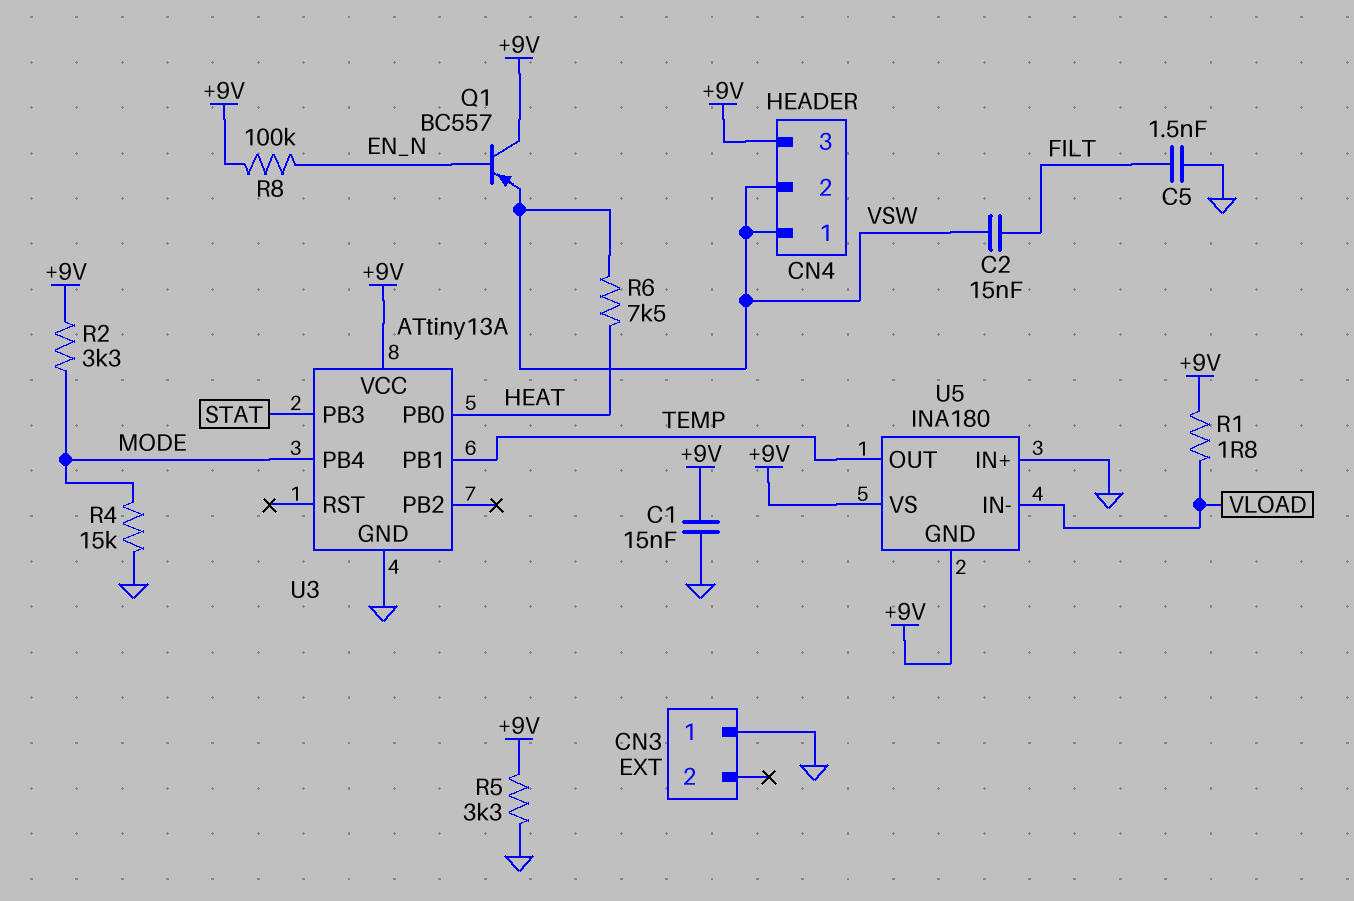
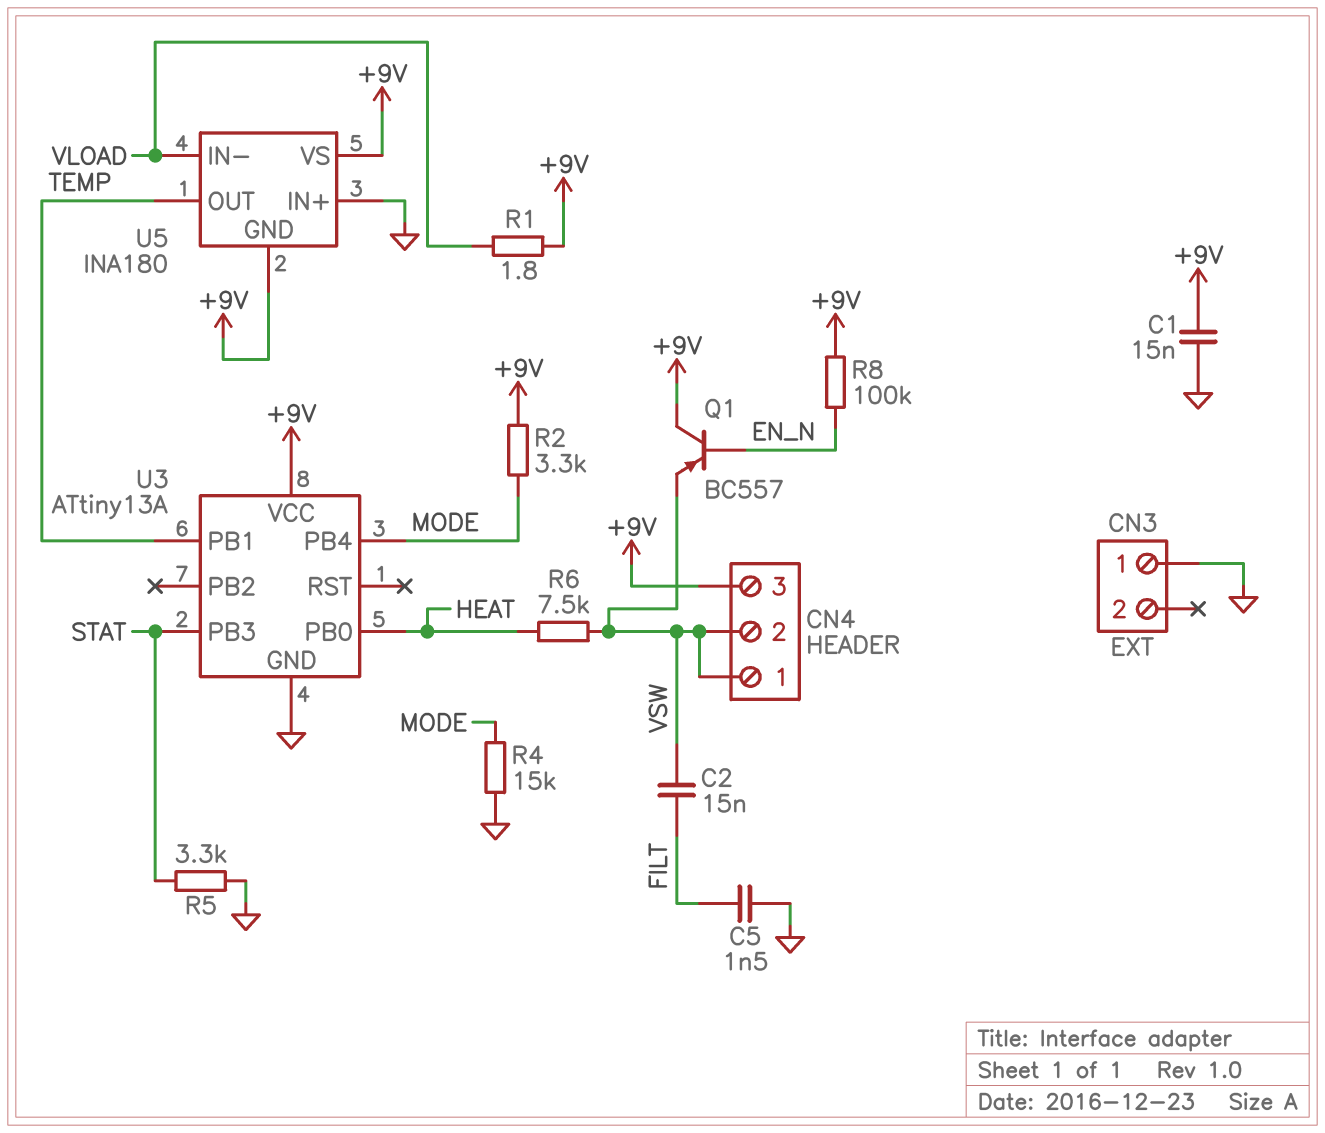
R5: 3.3k (+9V, GND) -> 3.3k (GND, STAT)

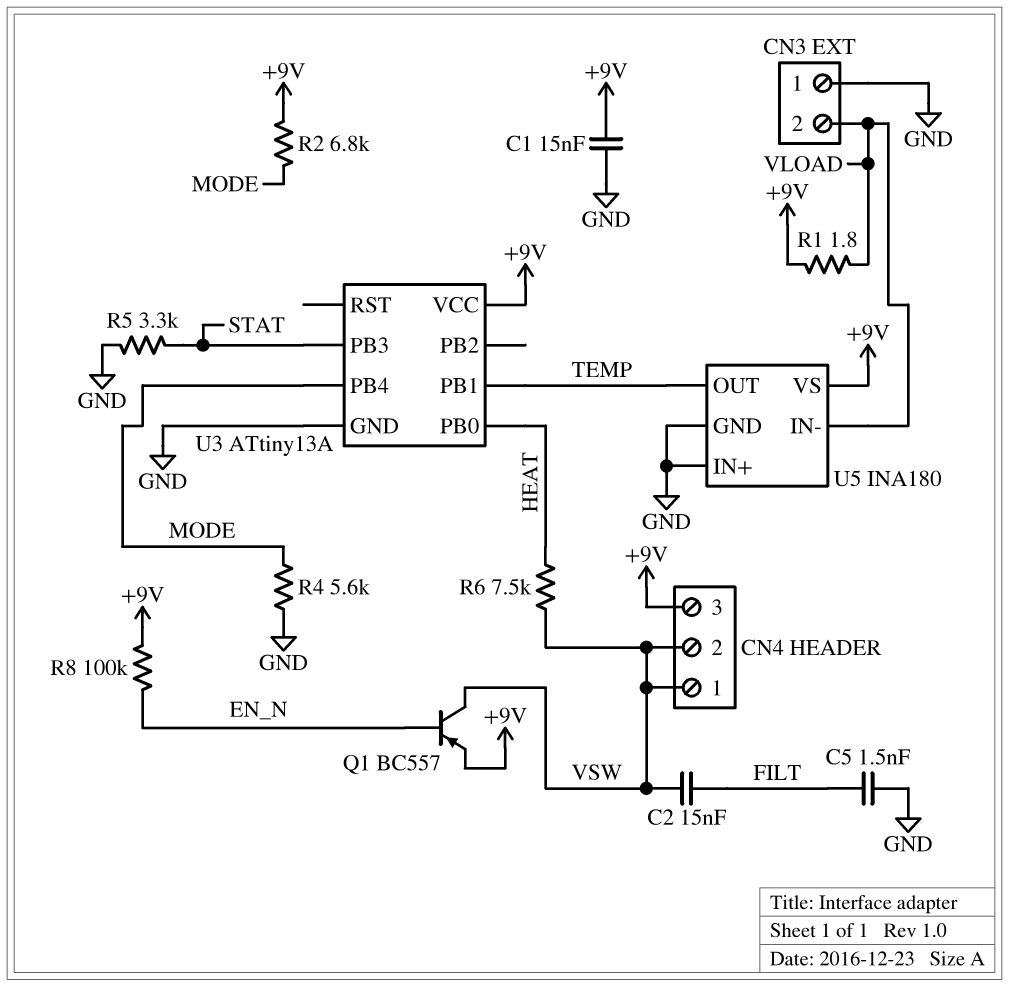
CN3 pin 2: none -> VLOAD
Q1: PNP BC557 (B EN_N, C +9V, E VSW) -> PNP BC557 (B EN_N, C VSW, E +9V)
R2: 3.3k (+9V, MODE) -> 6.8k (+9V, MODE)
R4: 15k (GND, MODE) -> 5.6k (GND, MODE)
U5 pin GND: +9V -> GND

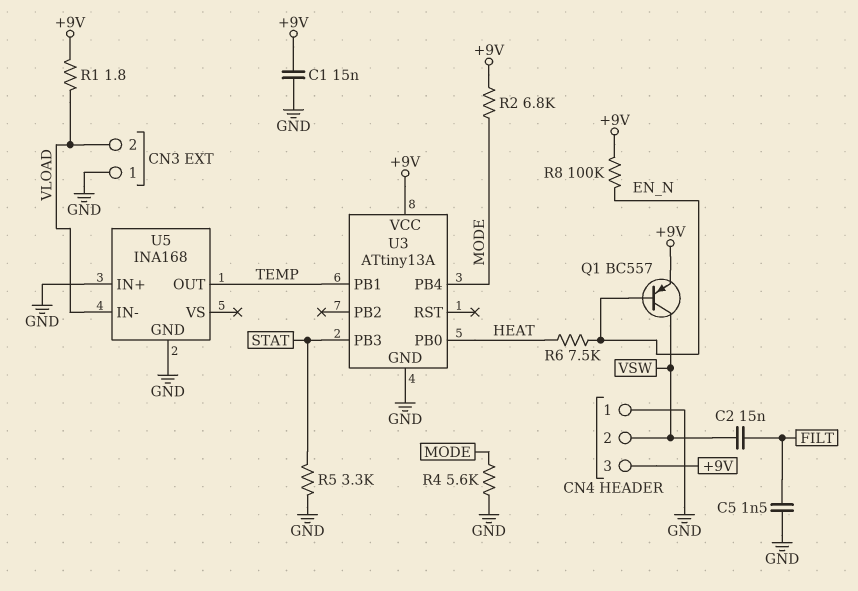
CN4 pin 1: VSW -> GND
R6: 7.5k (HEAT, VSW) -> 7.5k (EN_N, HEAT)
U5: INA180 -> INA168
U5 pin VS: +9V -> none

